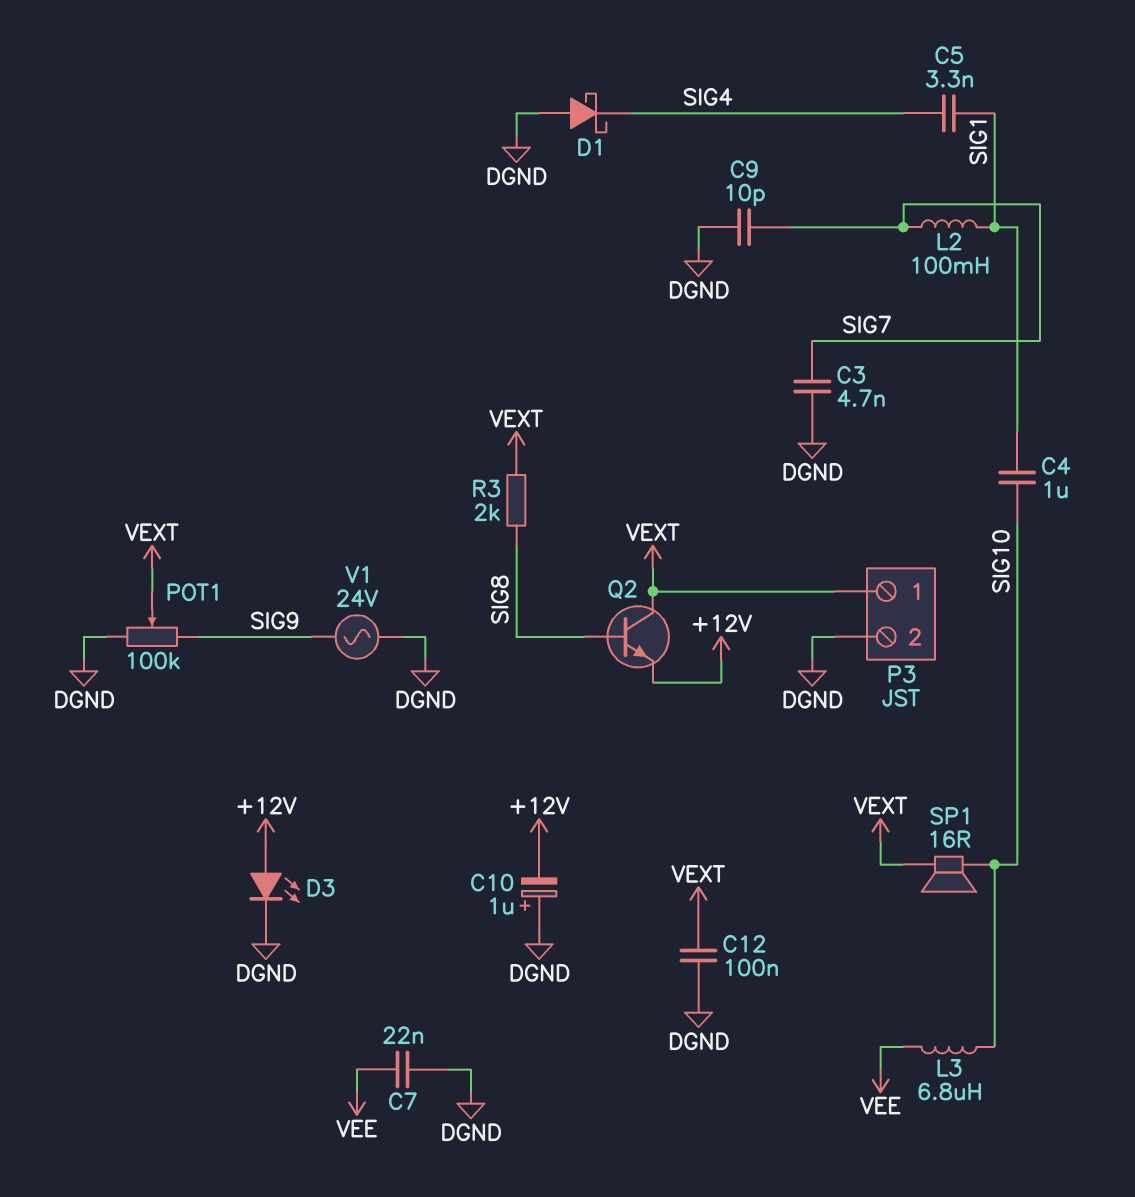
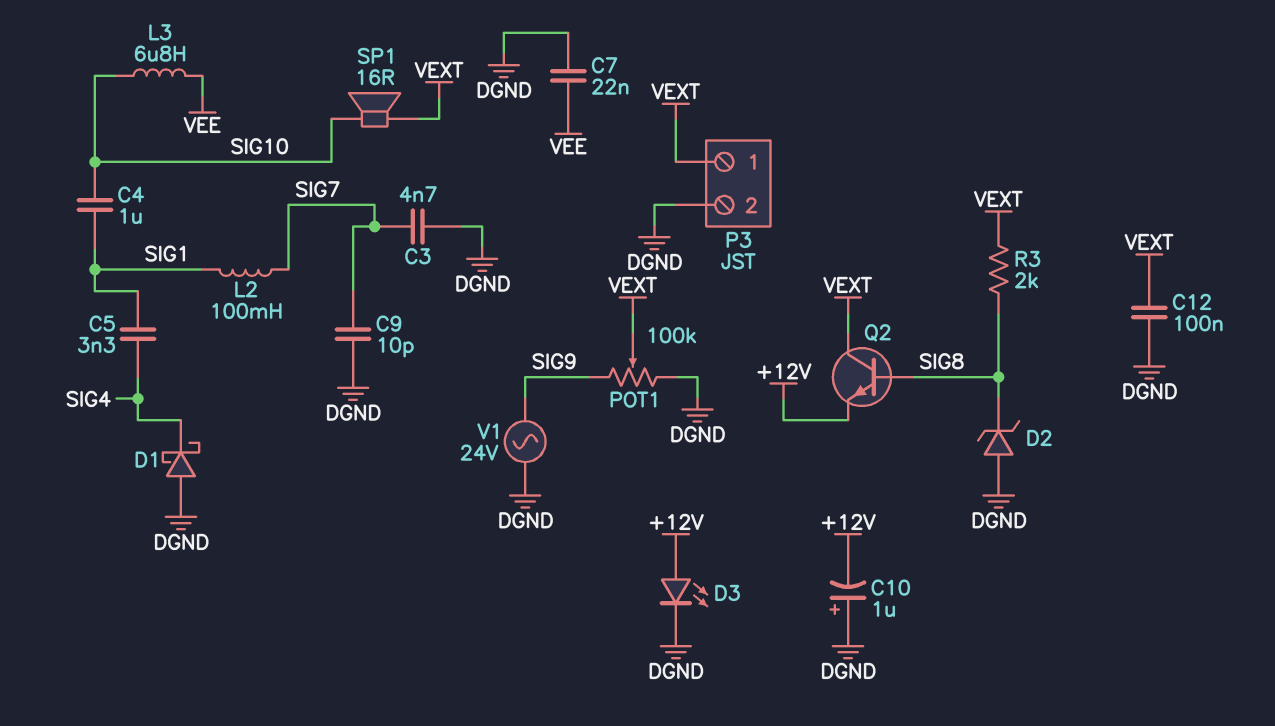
D2: none -> zener (A DGND, K SIG8)

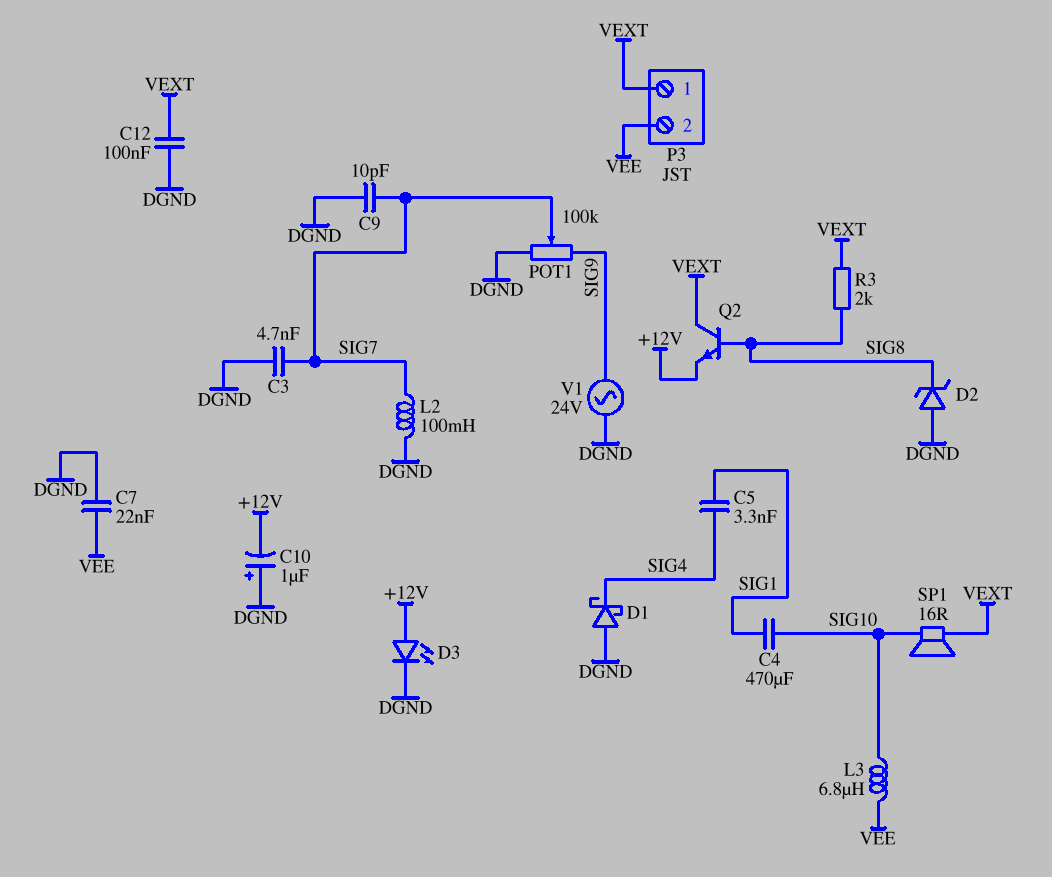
C4: 1uF (SIG1, SIG10) -> 470uF (SIG1, SIG10)
L2: 100mH (SIG1, SIG7) -> 100mH (DGND, SIG7)
P3 pin 2: DGND -> VEE
POT1: 100k (DGND, SIG9, wiper VEXT) -> 100k (DGND, SIG9, wiper SIG7)

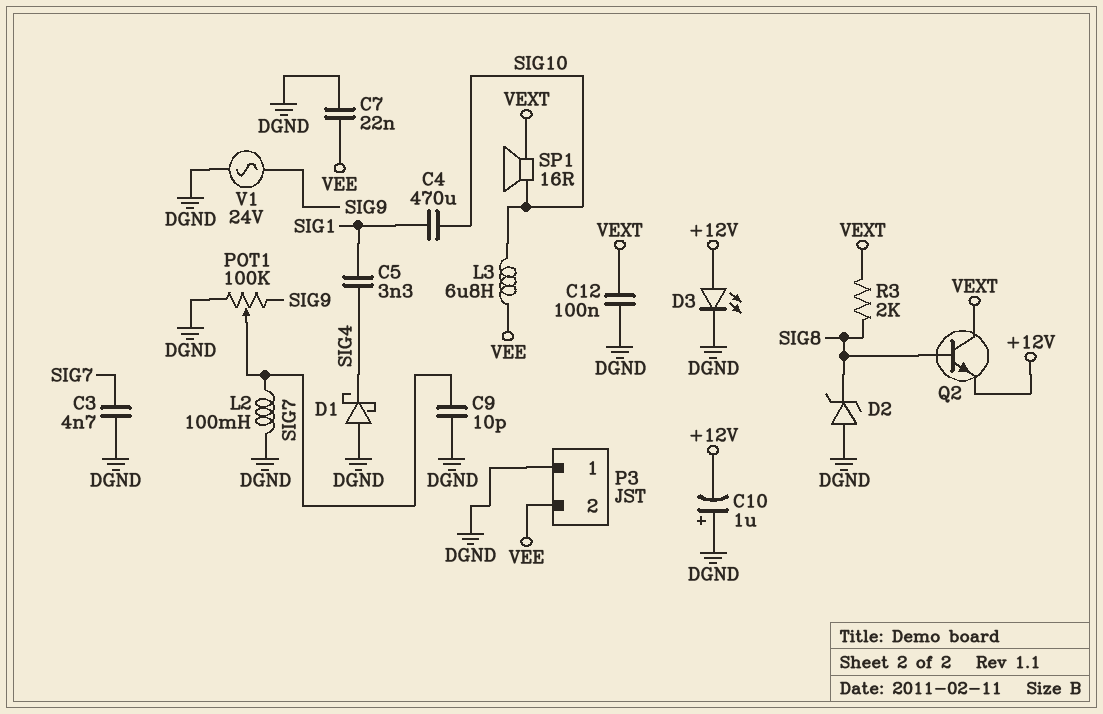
P3 pin 1: VEXT -> DGND

